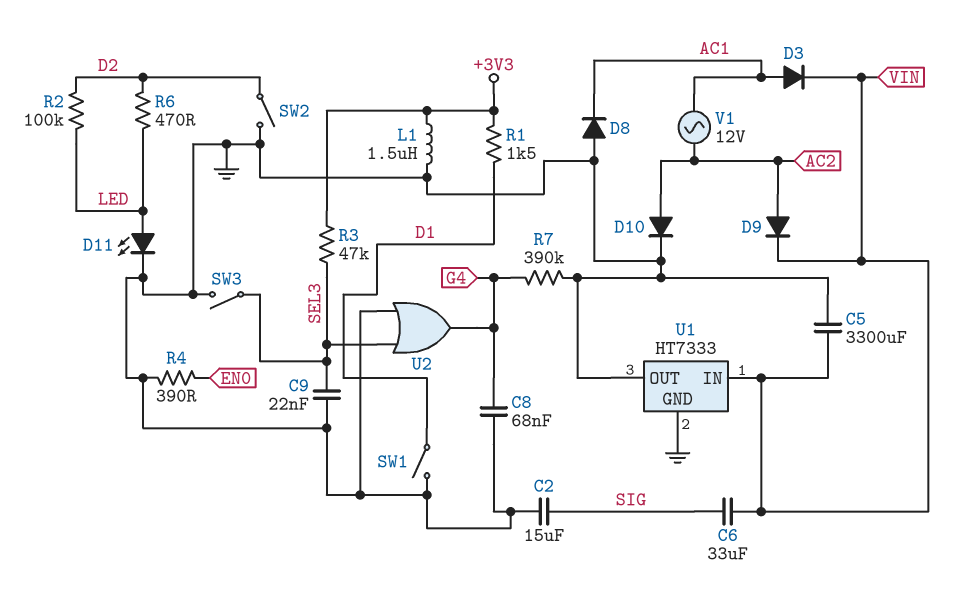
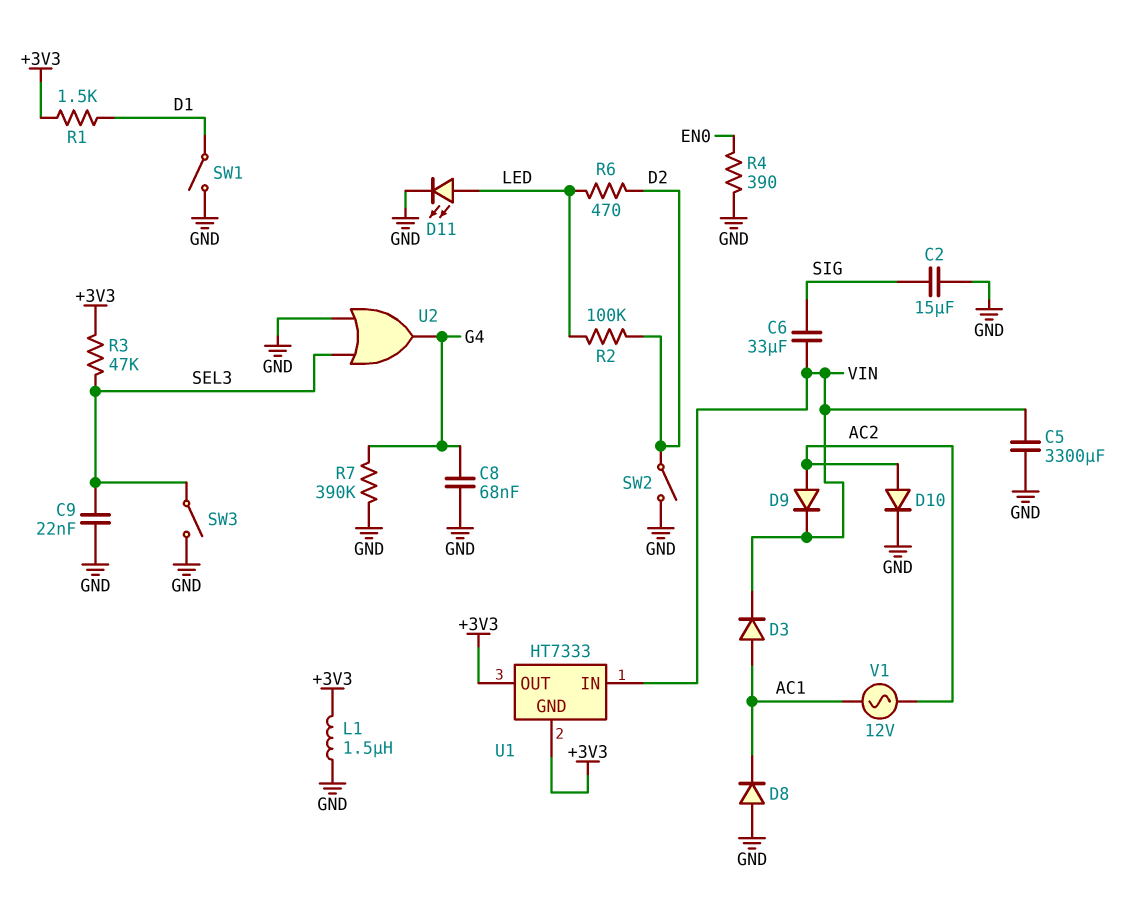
U1 pin GND: GND -> +3V3
U1 pin OUT: GND -> +3V3

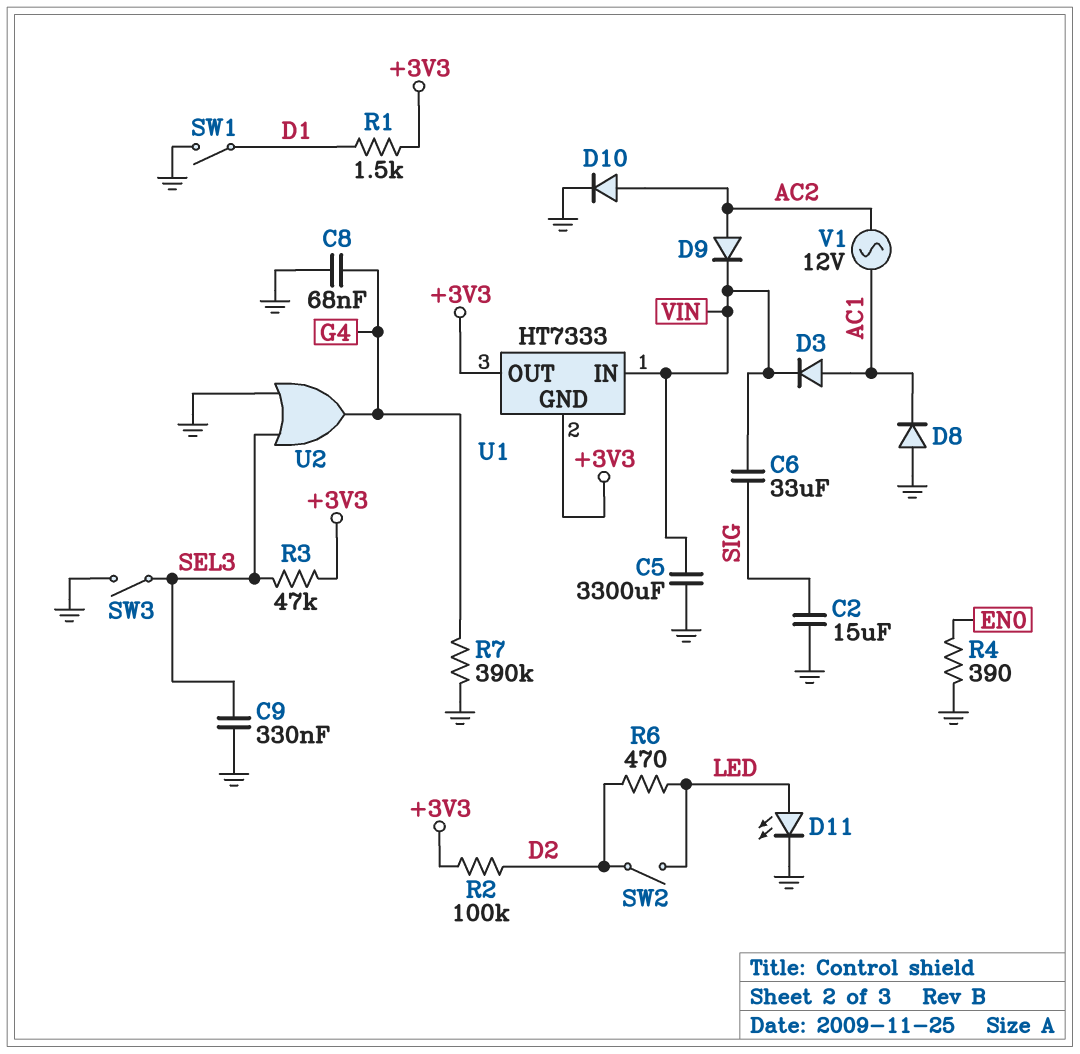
C9: 22nF (GND, SEL3) -> 330nF (GND, SEL3)
L1: 1.5uH (+3V3, GND) -> none
R2: 100k (D2, LED) -> 100k (+3V3, D2)
SW2: switch (D2, GND) -> switch (D2, LED)

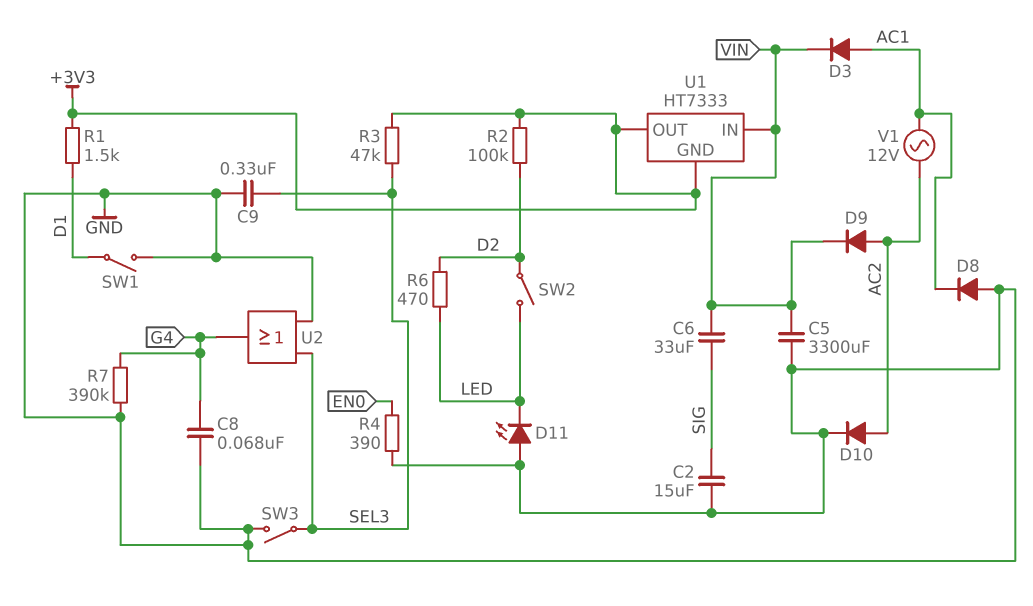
D11: LED (A LED, K GND) -> LED (A GND, K LED)

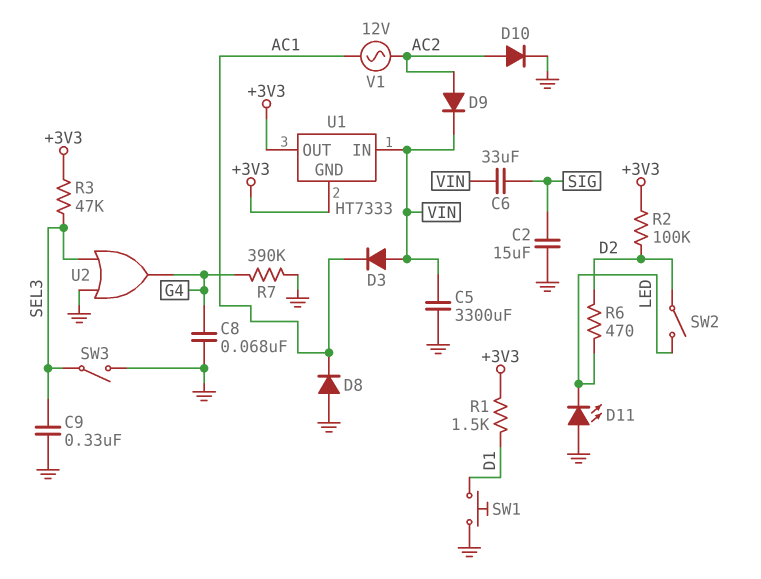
D3: diode (A AC1, K VIN) -> diode (A VIN, K AC1)
R4: 390 (EN0, GND) -> none
SW1: switch (D1, GND) -> button (D1, GND)

